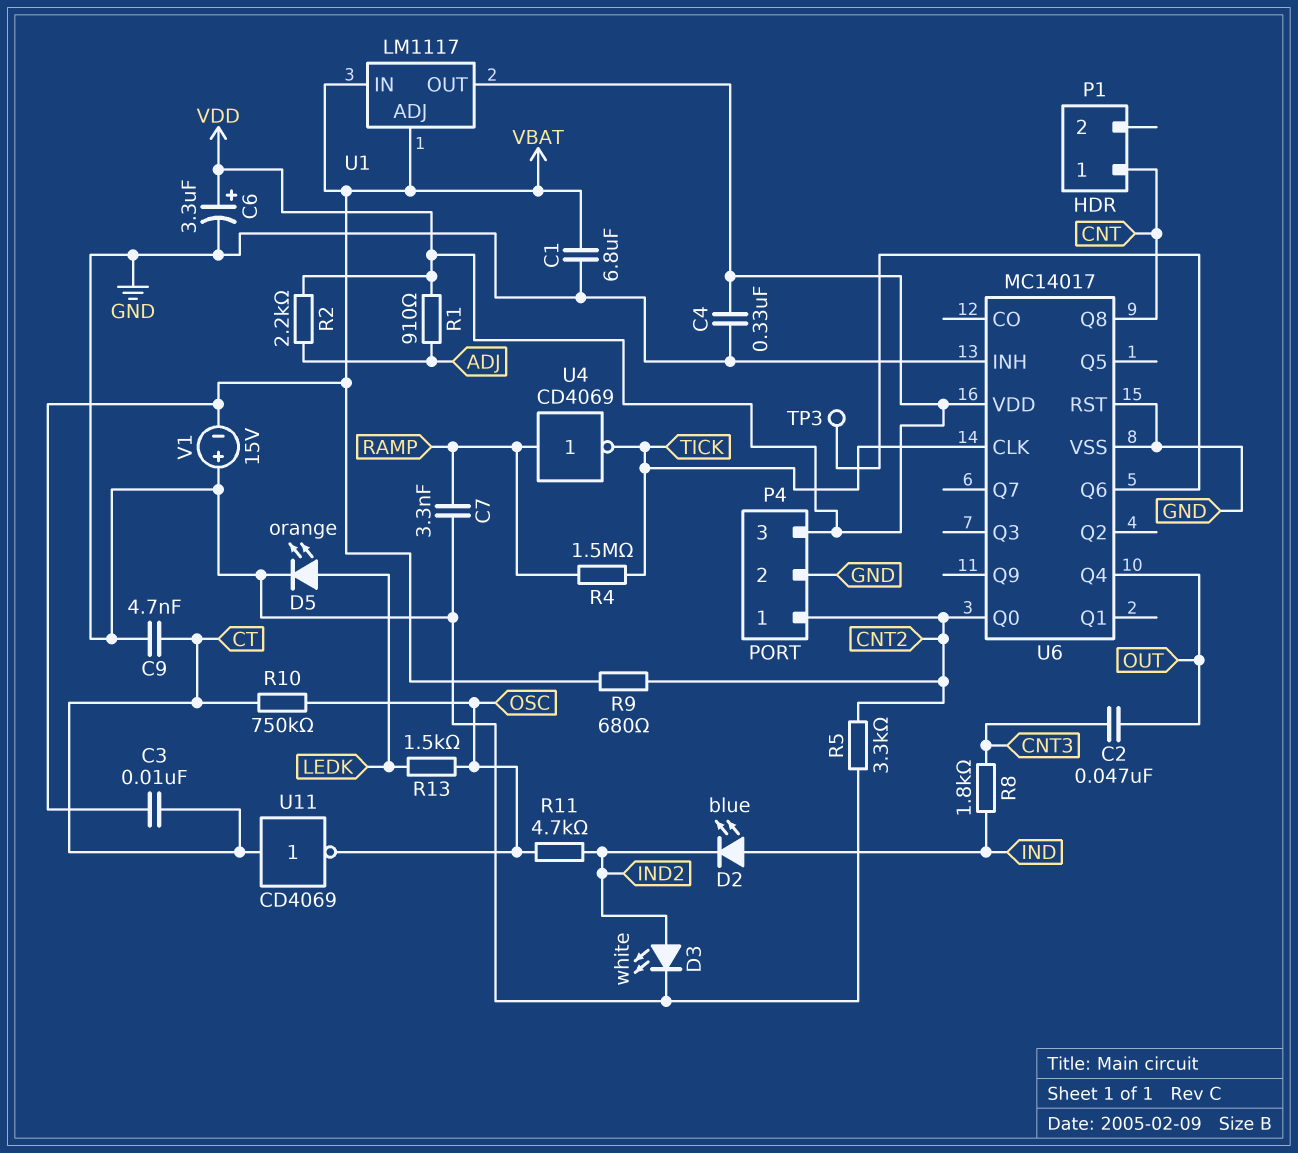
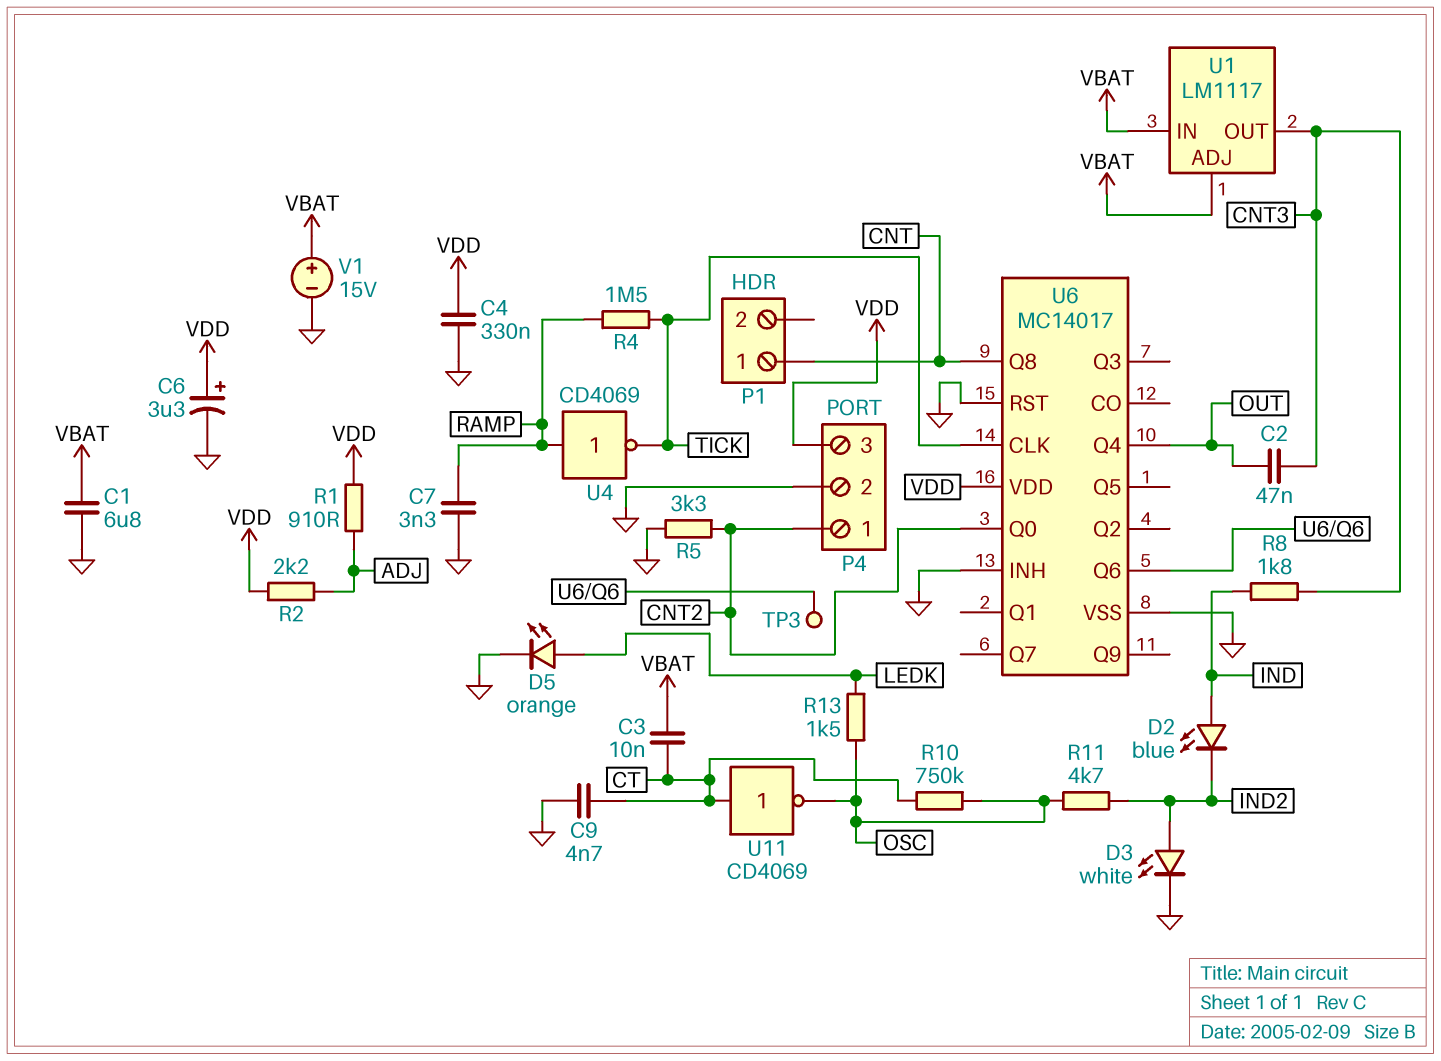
R9: 680 (CNT2, VBAT) -> none
U1 pin OUT: VDD -> CNT3
V1: 15V (plus GND, minus VBAT) -> 15V (plus VBAT, minus GND)

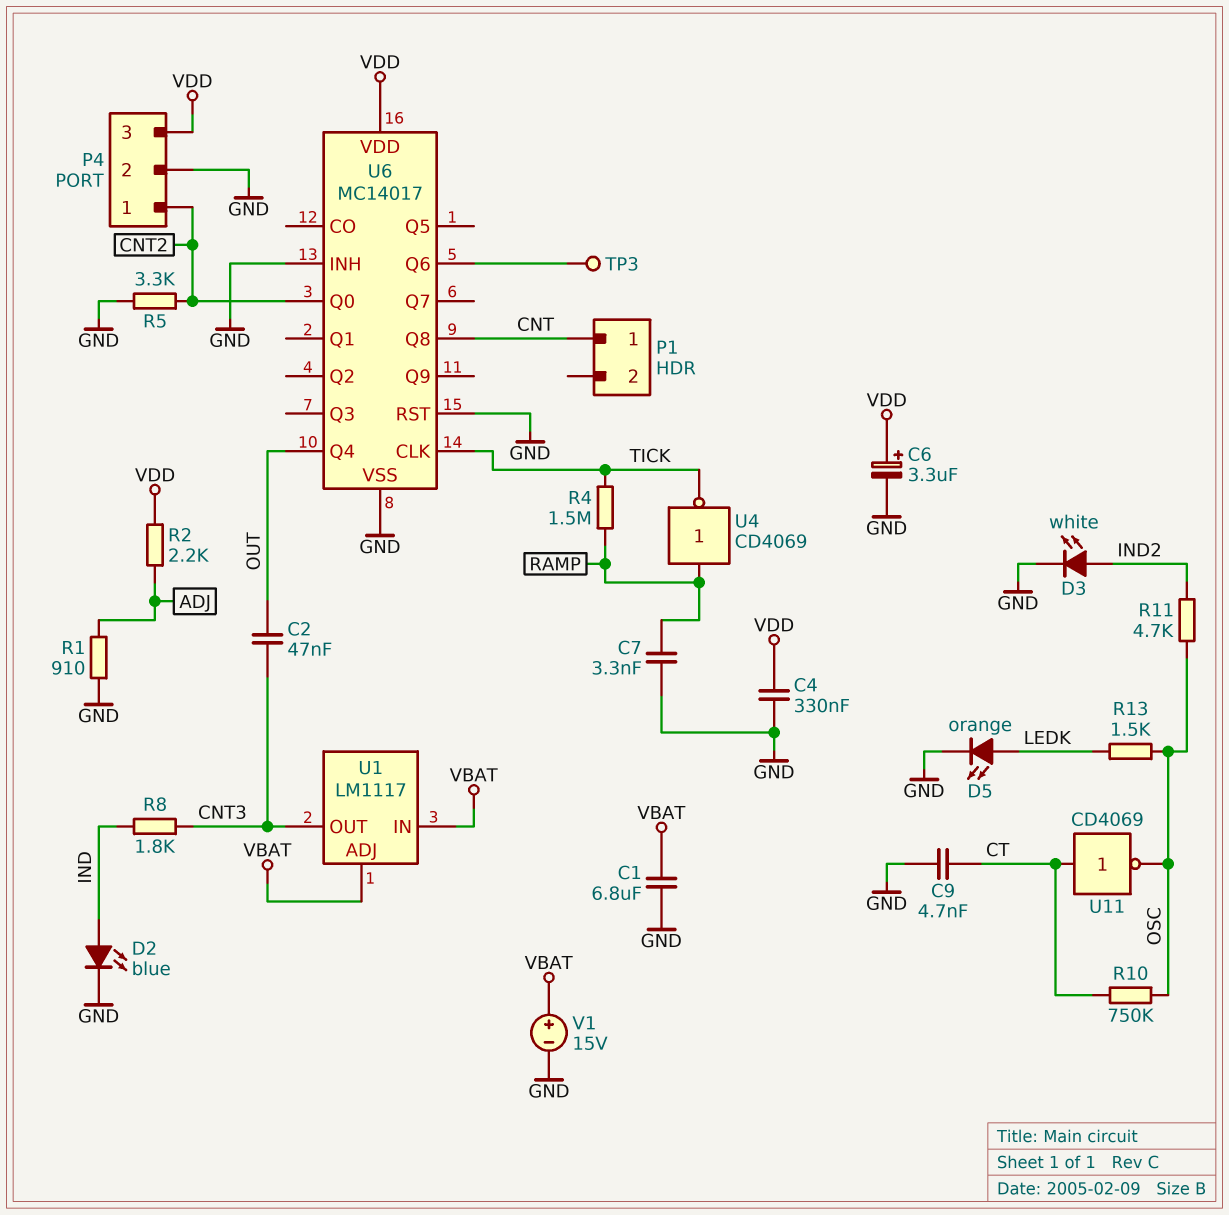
C3: 10nF (CT, VBAT) -> none
D2: LED blue (A IND, K IND2) -> LED blue (A IND, K GND)
R1: 910 (ADJ, VDD) -> 910 (ADJ, GND)

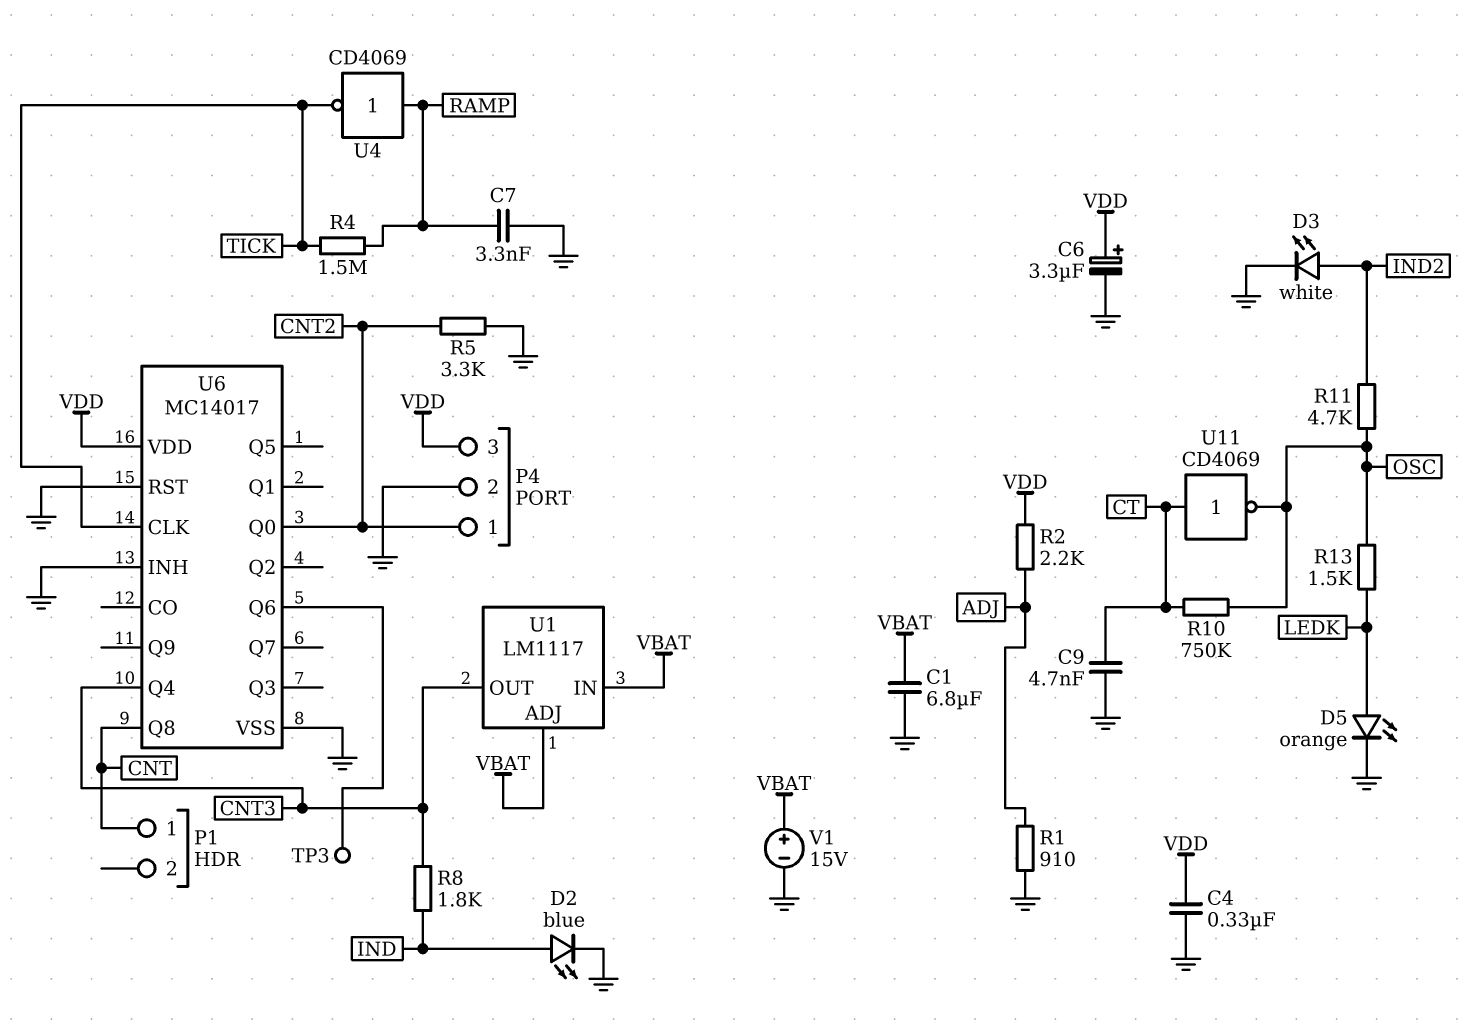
C2: 47nF (CNT3, OUT) -> none
U6 pin Q4: OUT -> CNT3

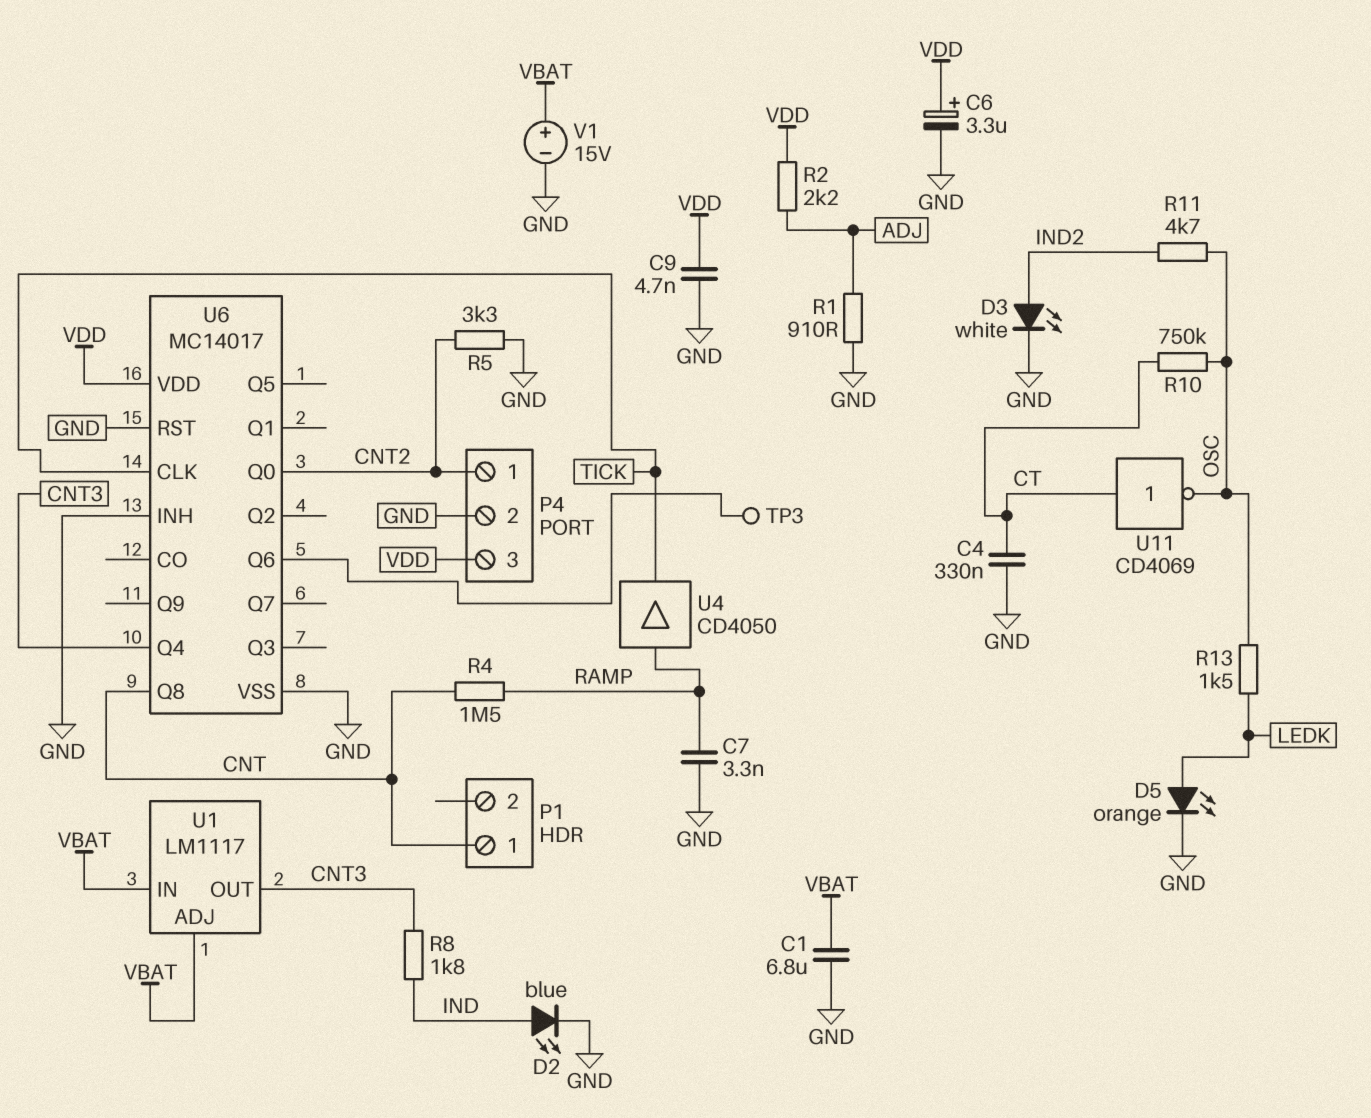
C4: 330nF (GND, VDD) -> 330nF (CT, GND)
C9: 4.7nF (CT, GND) -> 4.7nF (GND, VDD)
R4: 1.5M (RAMP, TICK) -> 1.5M (CNT, RAMP)
U4: NOT CD4069 (in RAMP, out TICK) -> buffer CD4050 (in RAMP, out TICK)

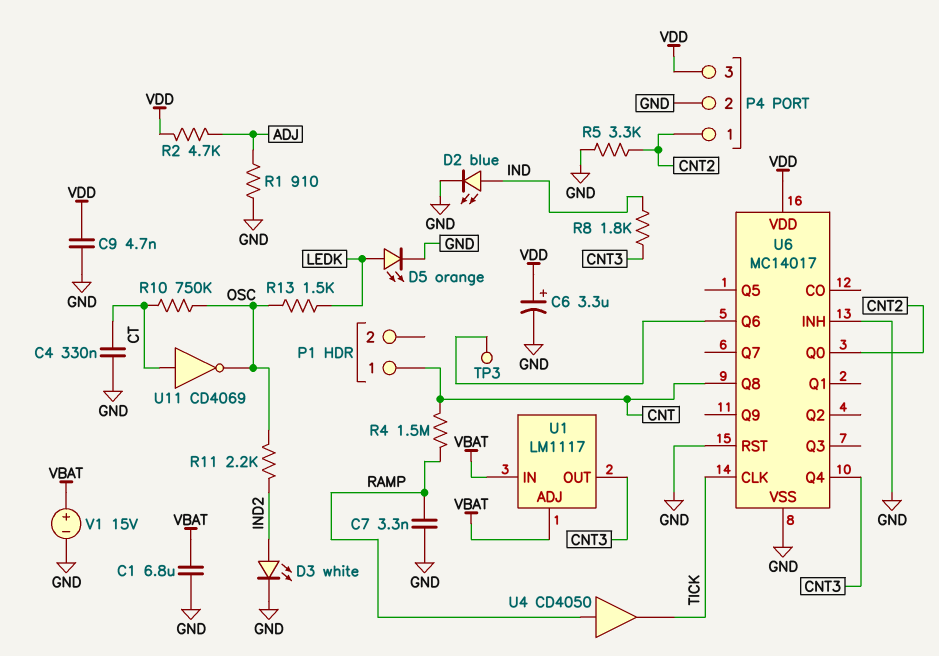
R2: 2.2k (ADJ, VDD) -> 4.7k (ADJ, VDD)
R11: 4.7k (IND2, OSC) -> 2.2k (IND2, OSC)

